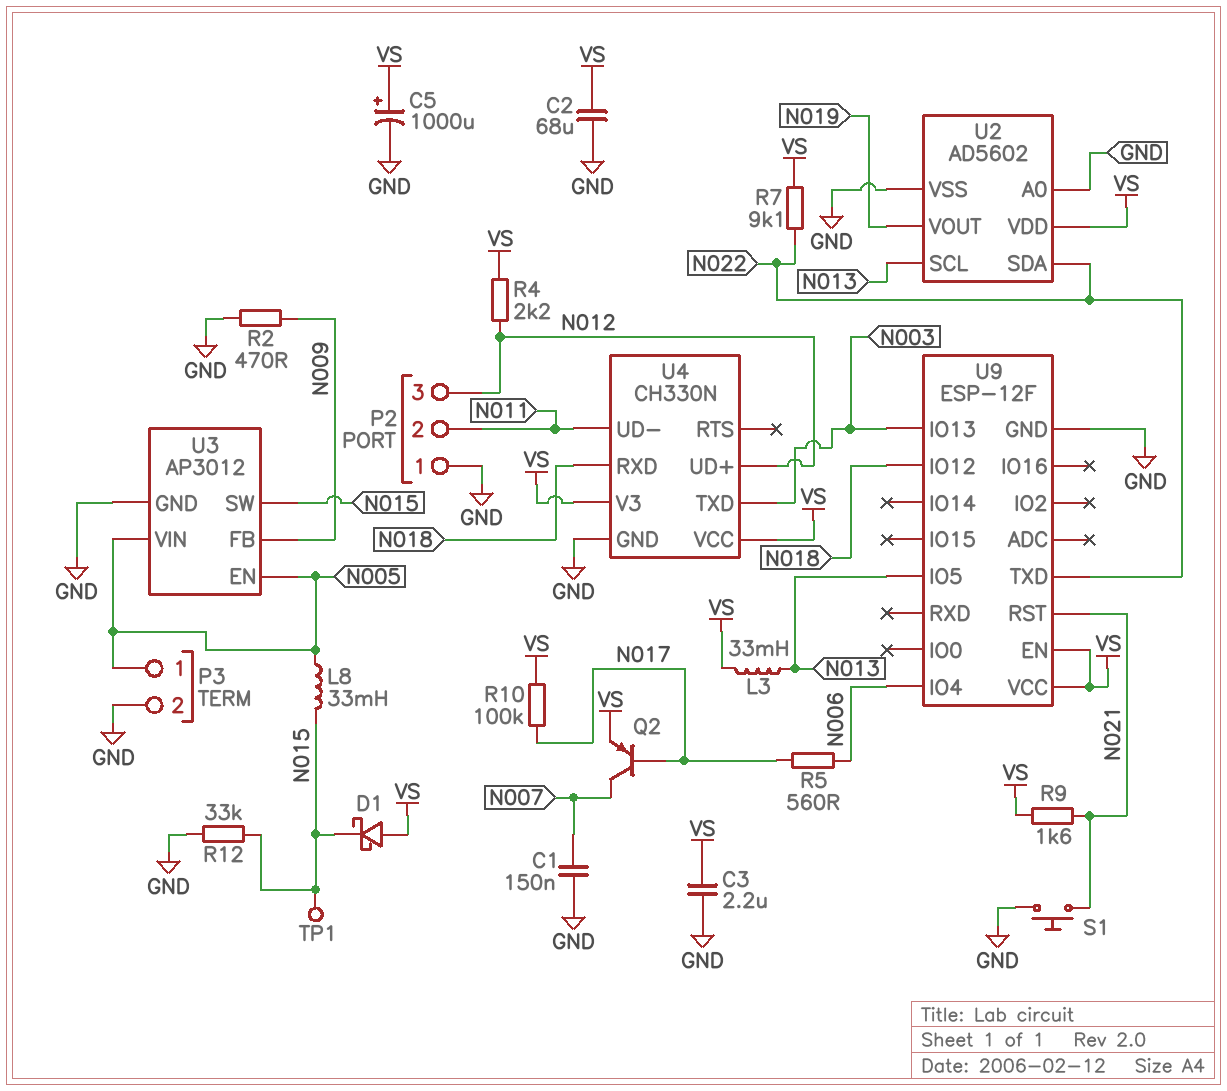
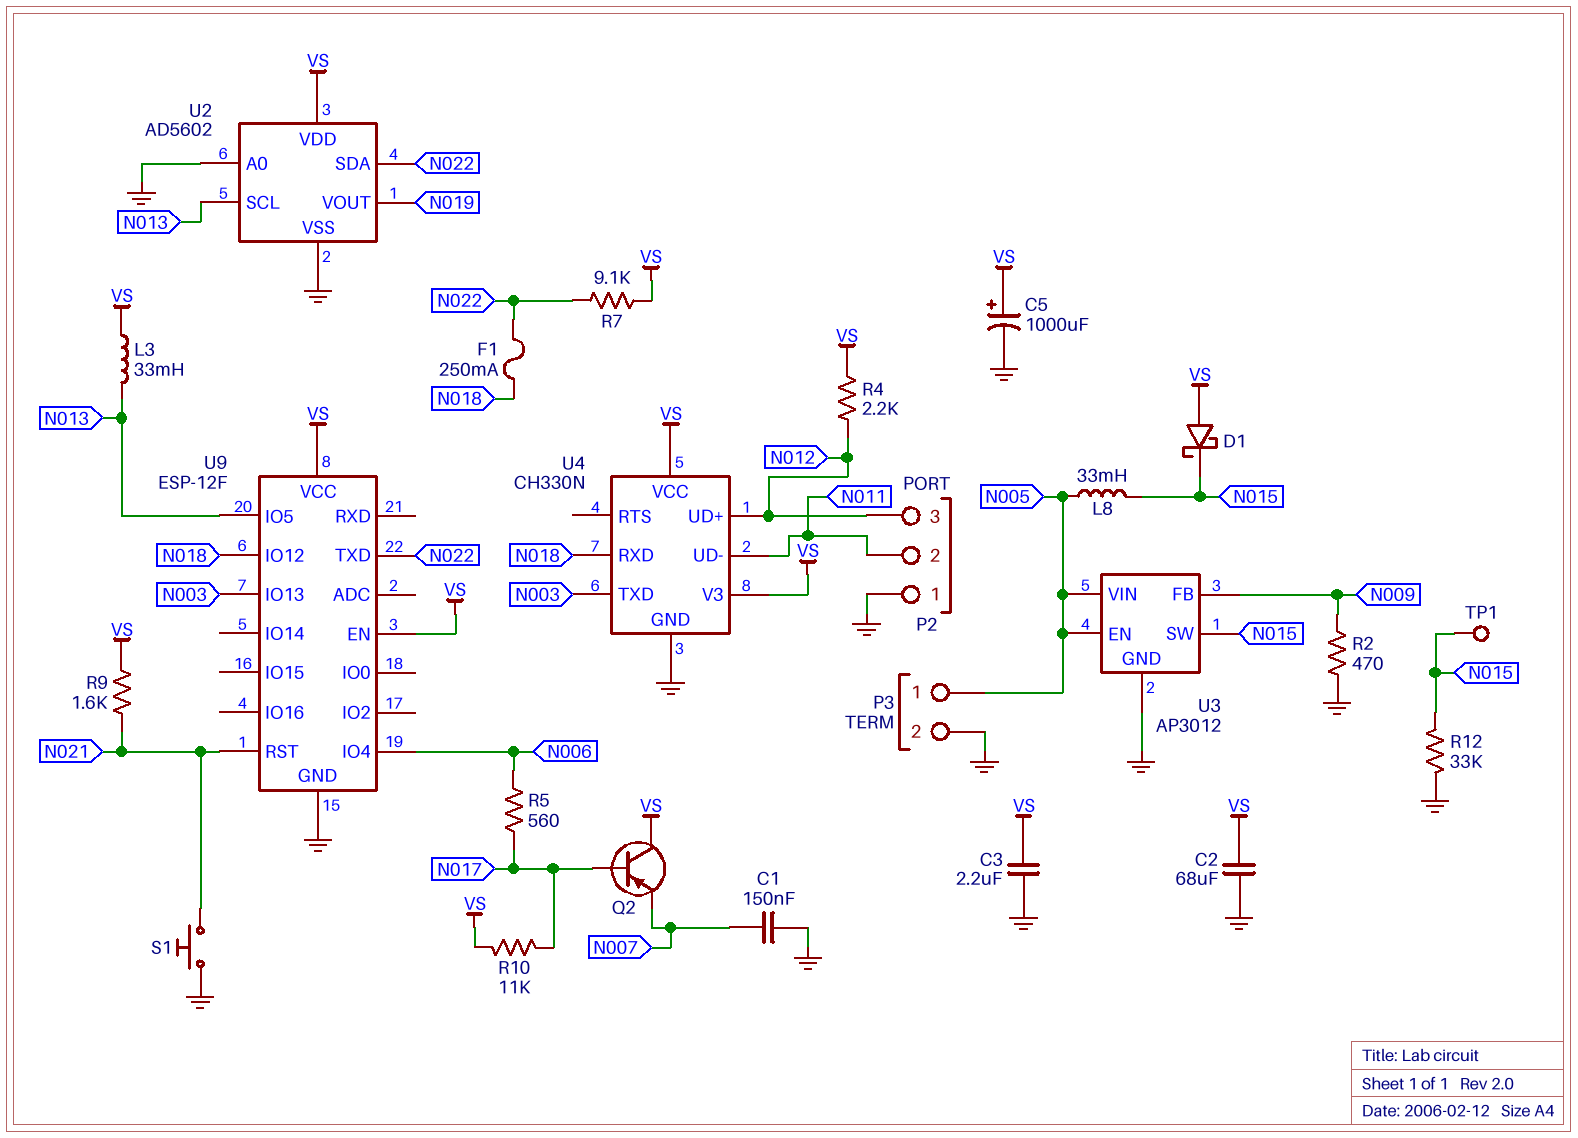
F1: none -> 250mA (N018, N022)
Q2: PNP (B N017, C N007, E VS) -> PNP (B N017, C VS, E N007)
R10: 100k (N017, VS) -> 11k (N017, VS)

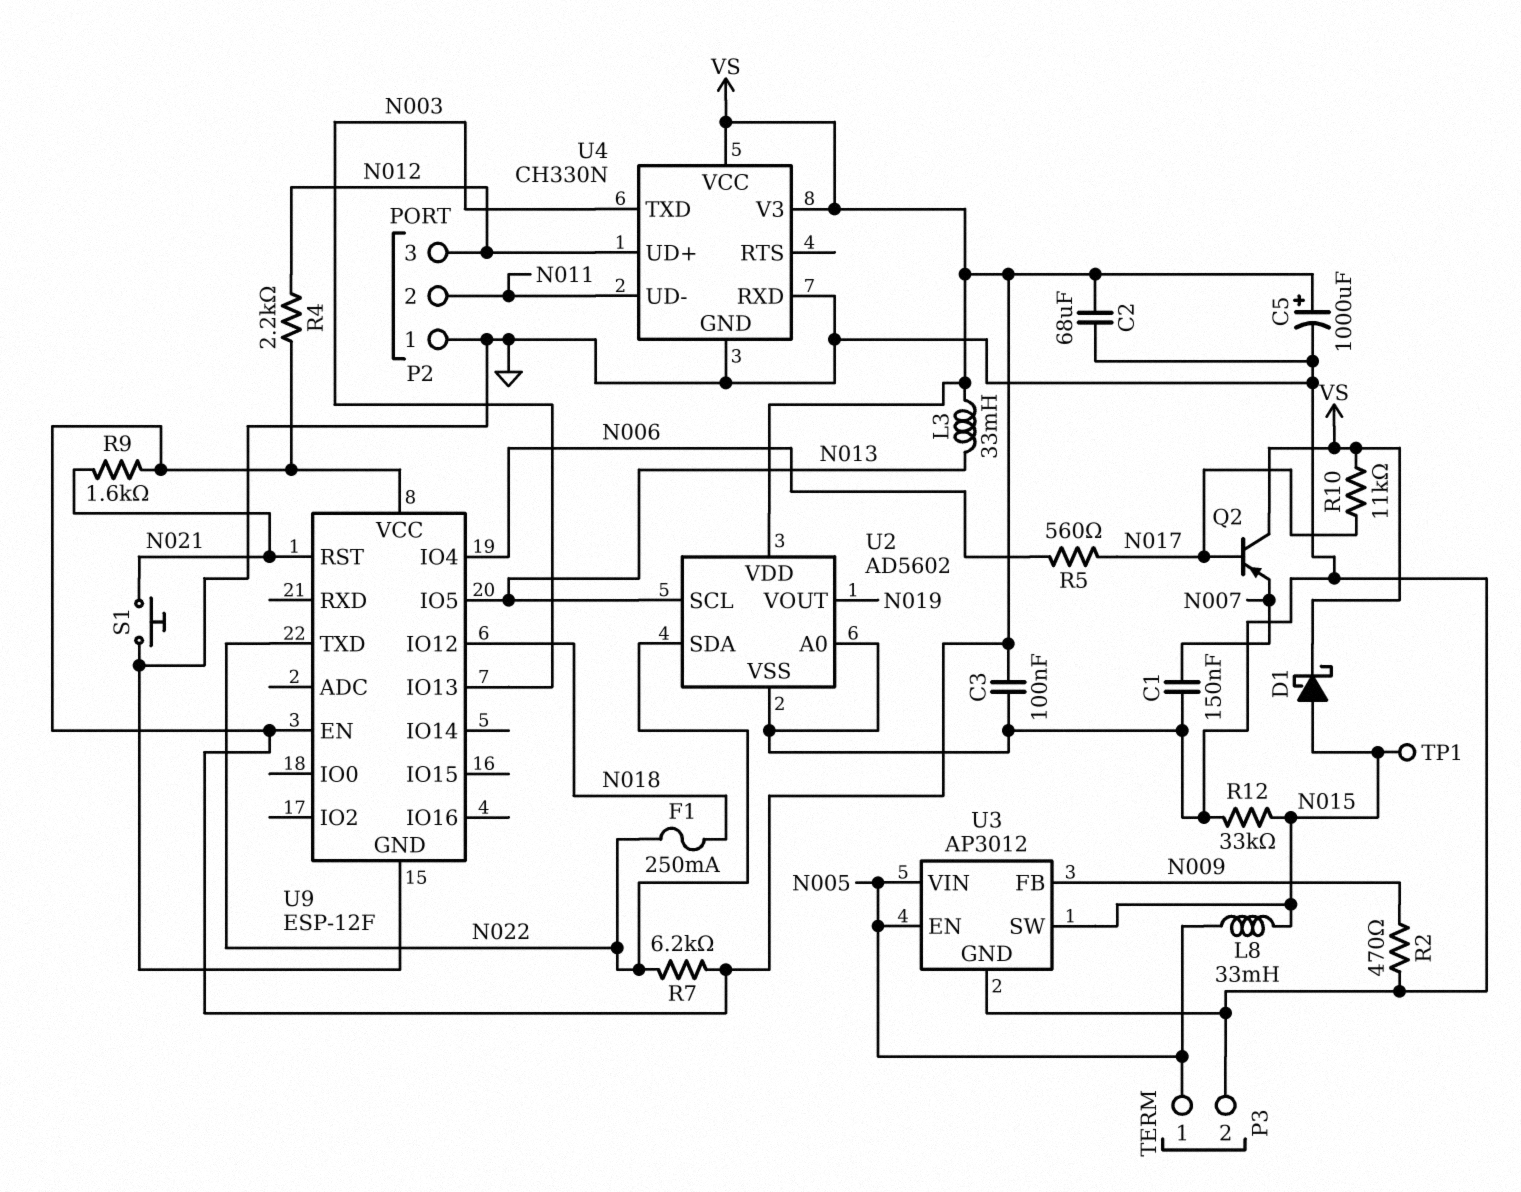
C3: 2.2uF (GND, VS) -> 100nF (GND, VS)
D1: schottky (A VS, K N015) -> schottky (A N015, K VS)
R7: 9.1k (N022, VS) -> 6.2k (N022, VS)
U4 pin RXD: N018 -> GND

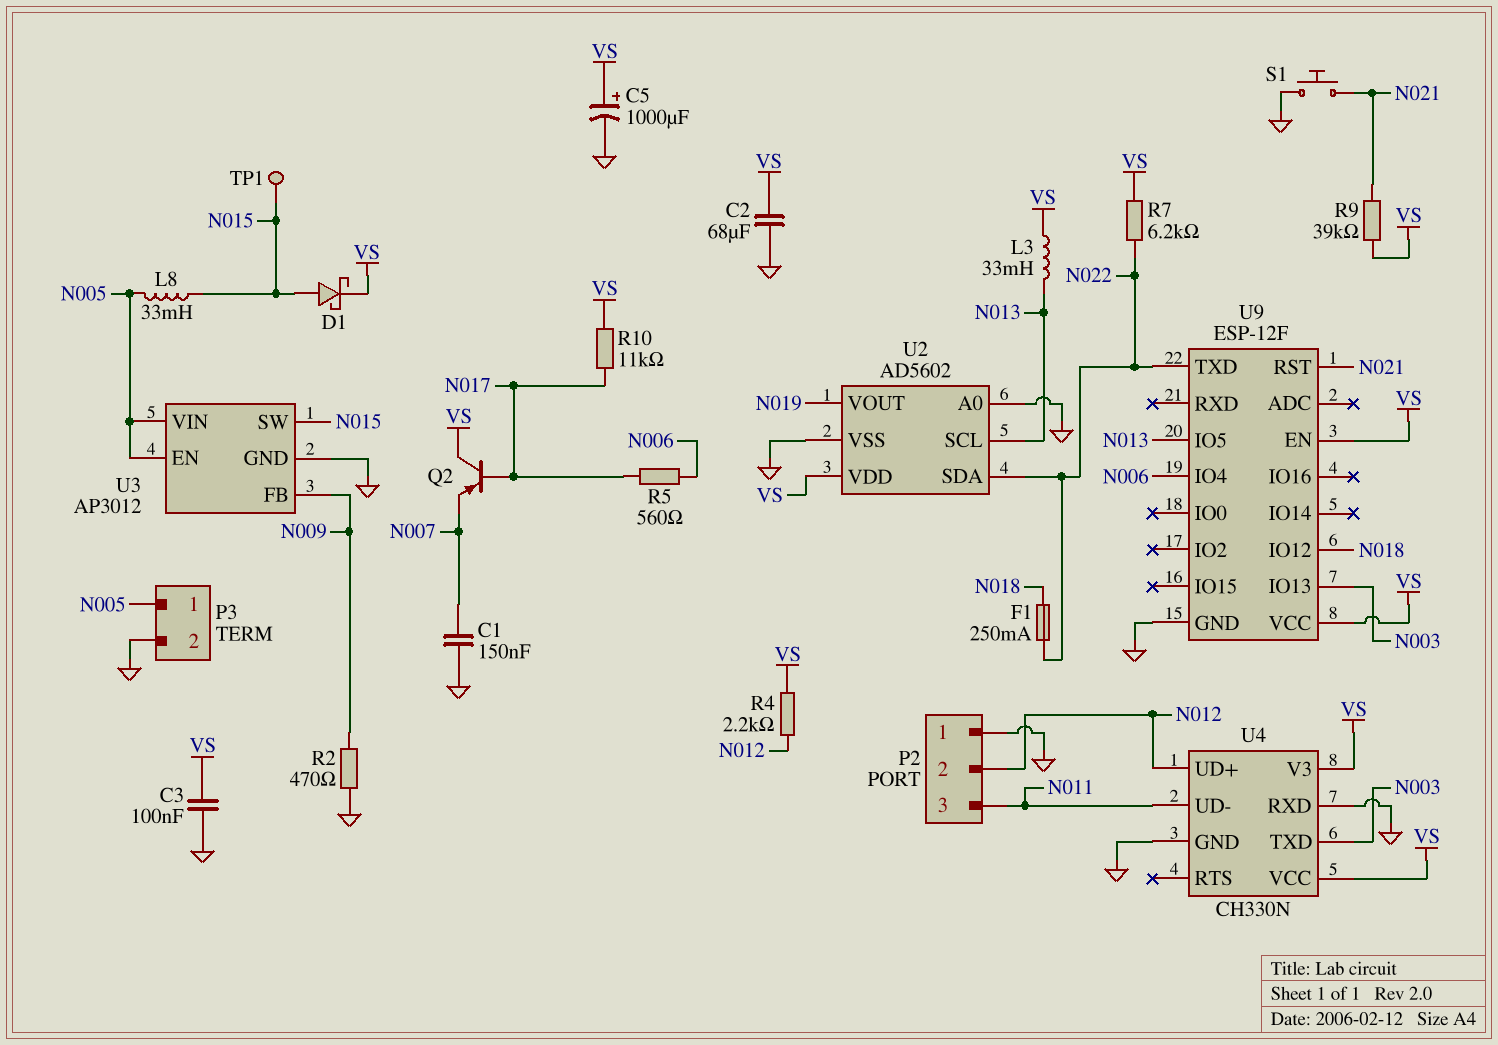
P2 pin 2: N011 -> N012
P2 pin 3: N012 -> N011
R9: 1.6k (N021, VS) -> 39k (N021, VS)
R12: 33k (GND, N015) -> none

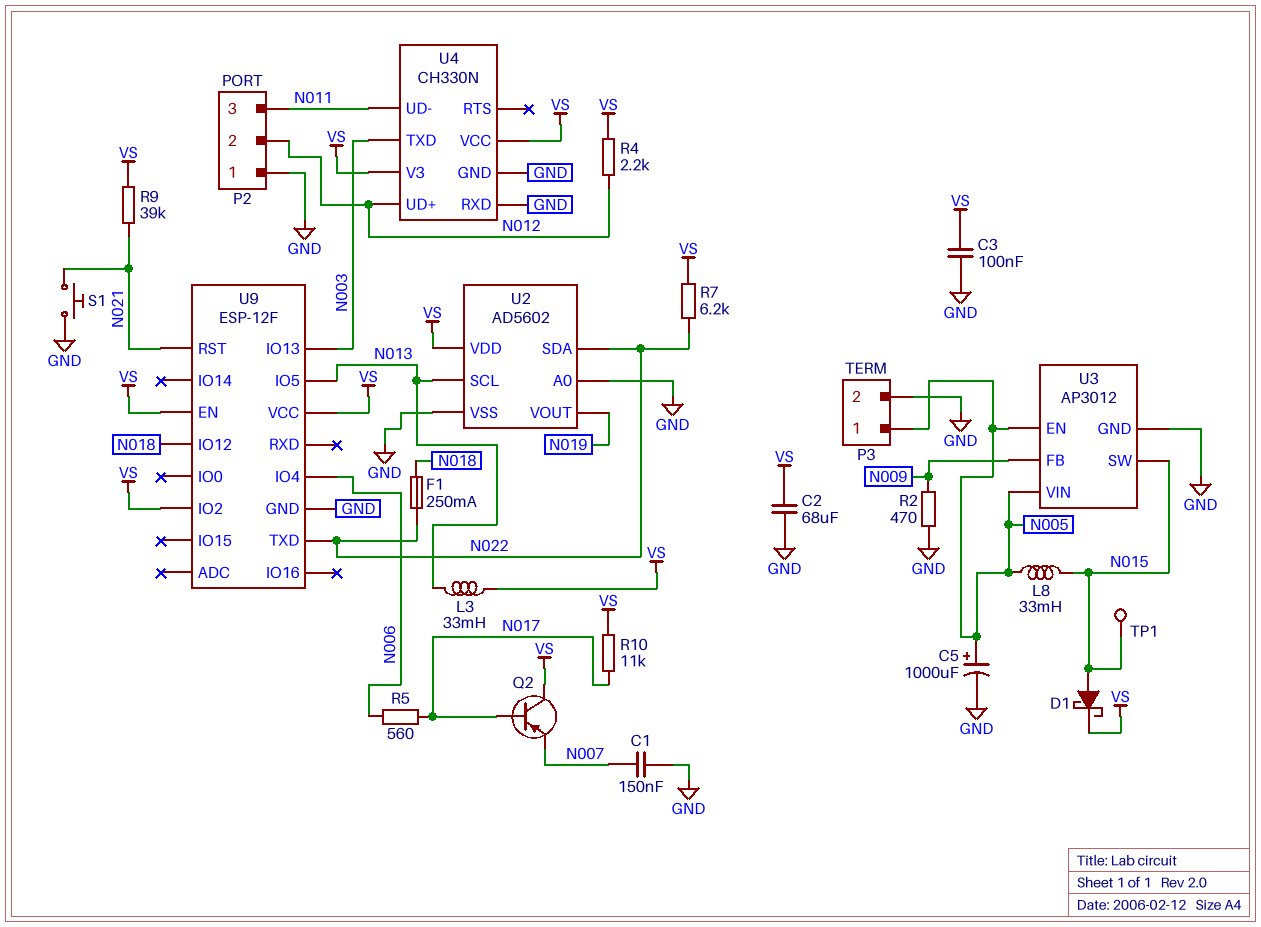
C5: 1000uF (plus VS, minus GND) -> 1000uF (plus N005, minus GND)
U9 pin IO2: none -> VS

